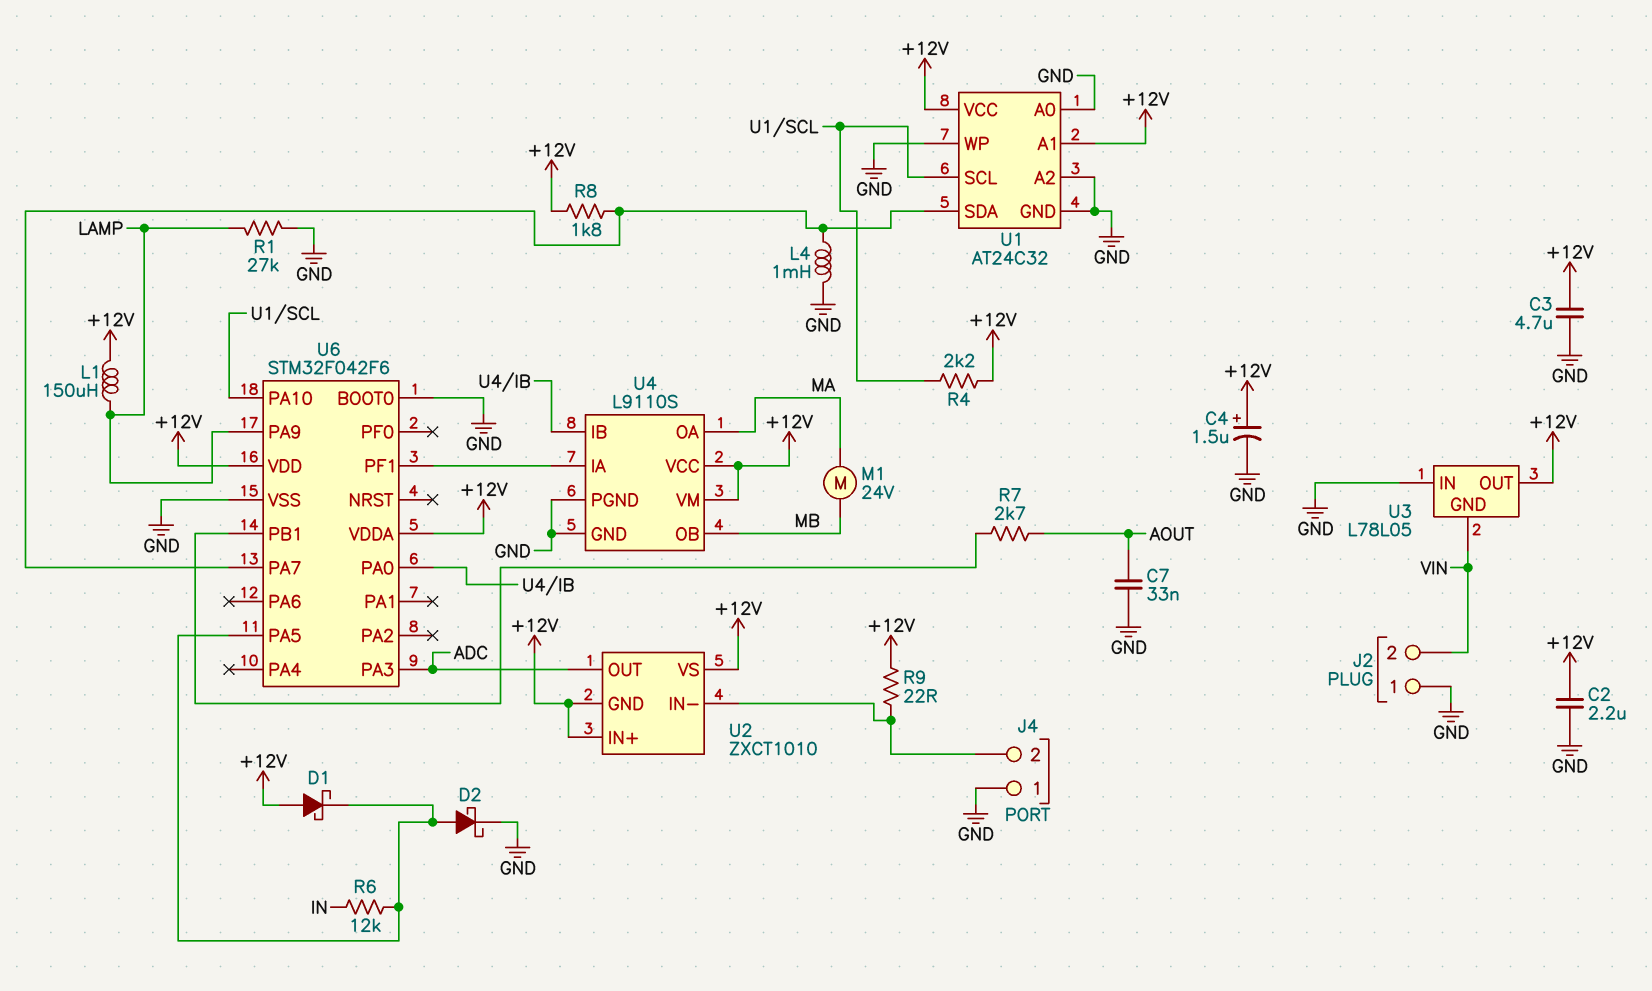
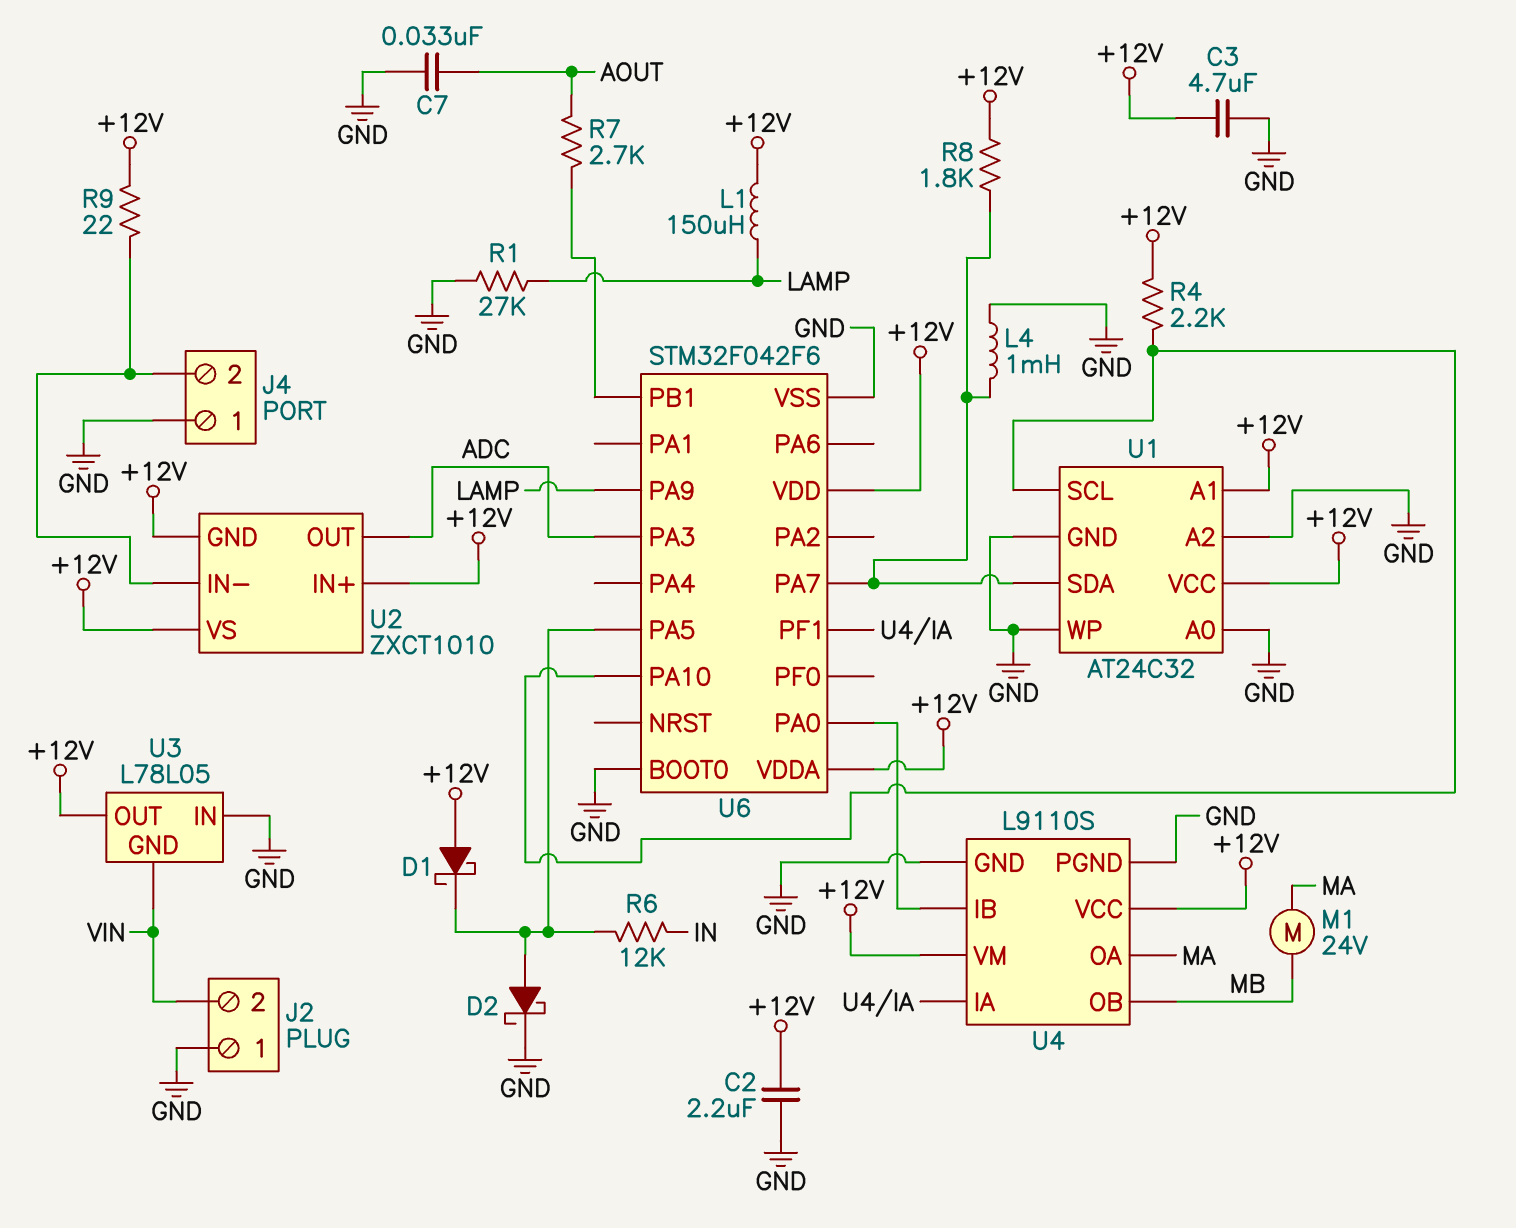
C4: 1.5uF (plus +12V, minus GND) -> none

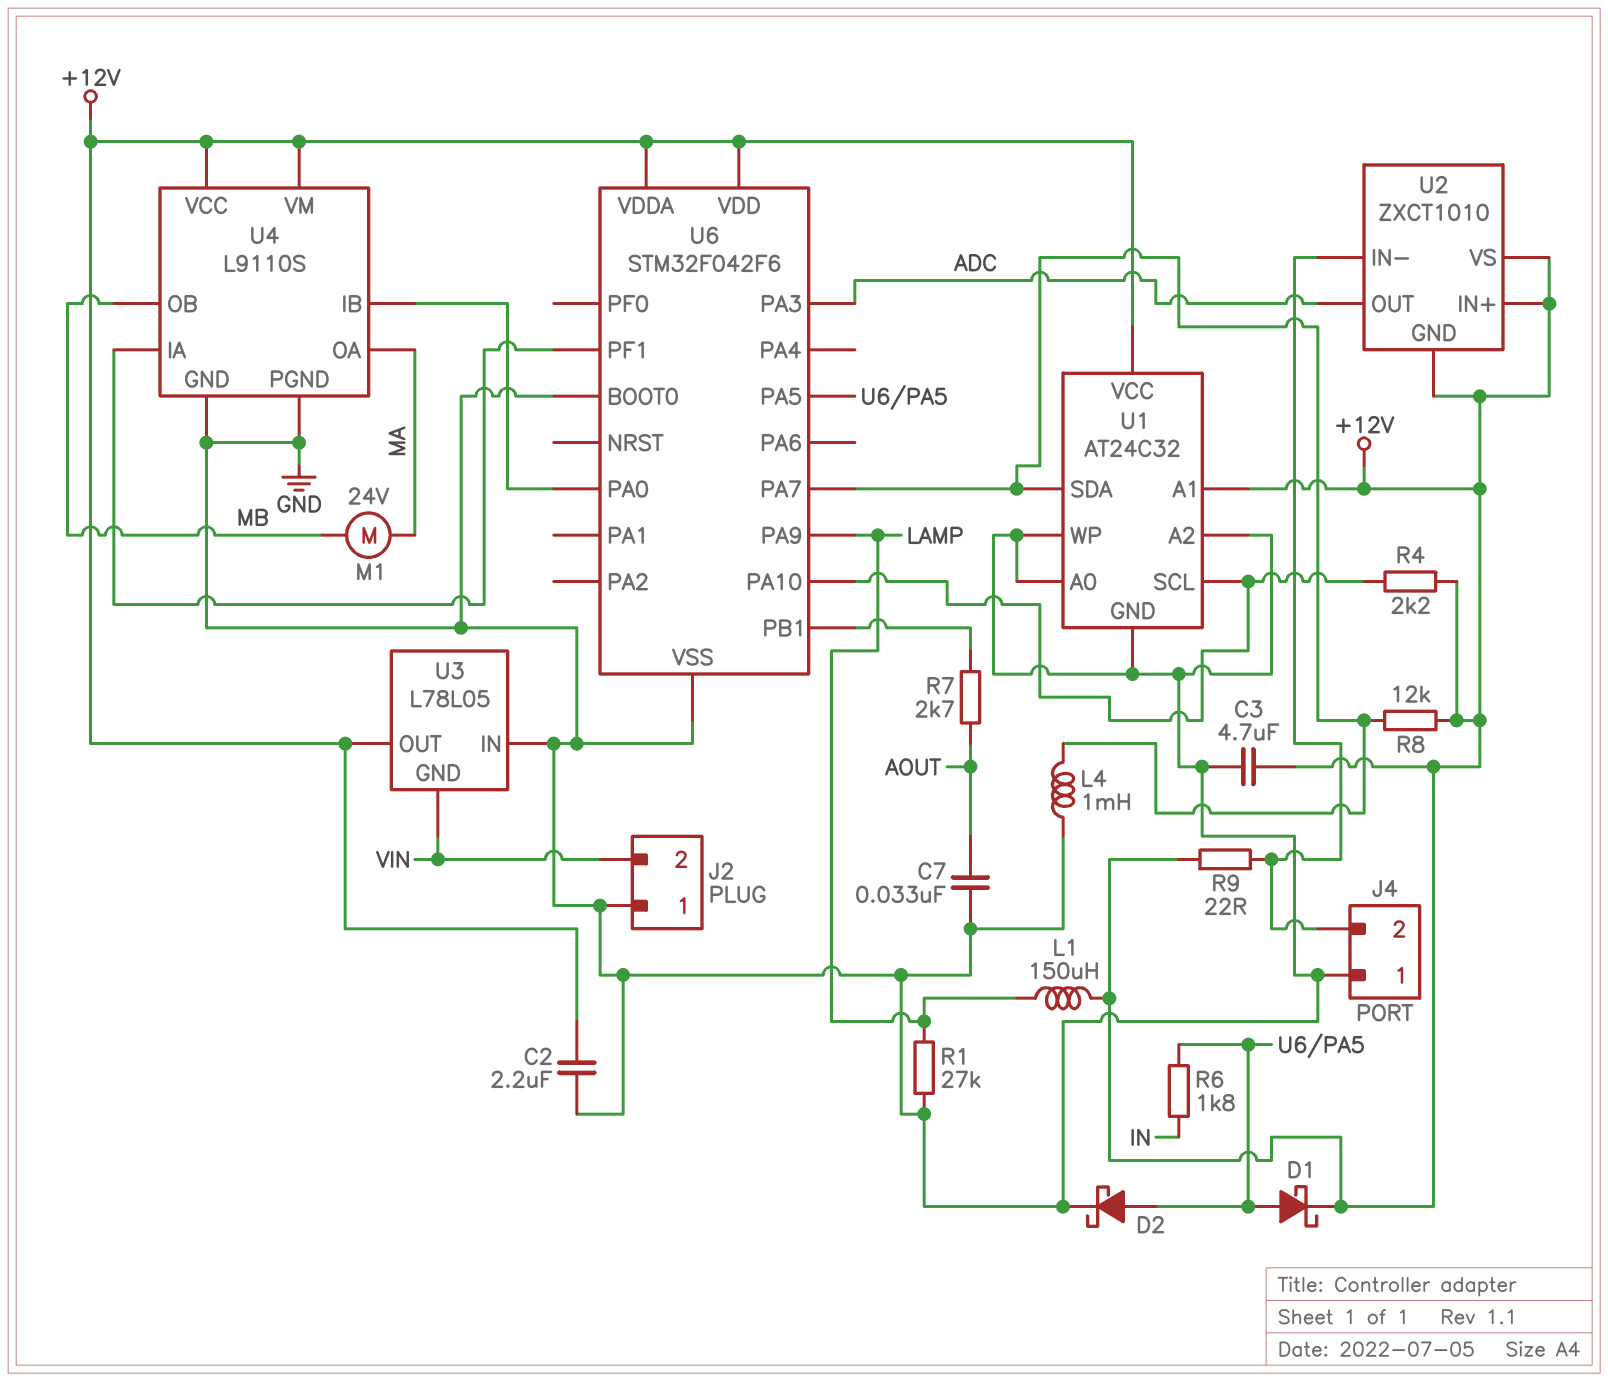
D1: schottky (A +12V, K U6/PA5) -> schottky (A U6/PA5, K +12V)
R6: 12k (IN, U6/PA5) -> 1.8k (IN, U6/PA5)
R8: 1.8k (+12V, U1/SDA) -> 12k (+12V, U1/SDA)

